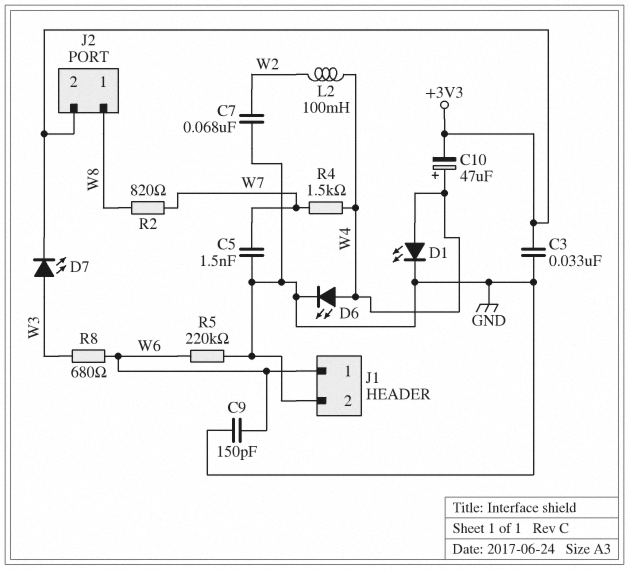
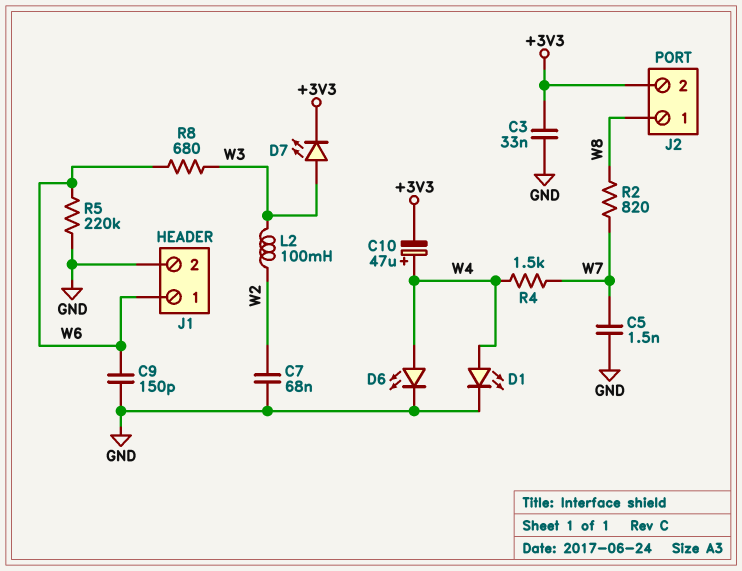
L2: 100mH (W2, W4) -> 100mH (W2, W3)

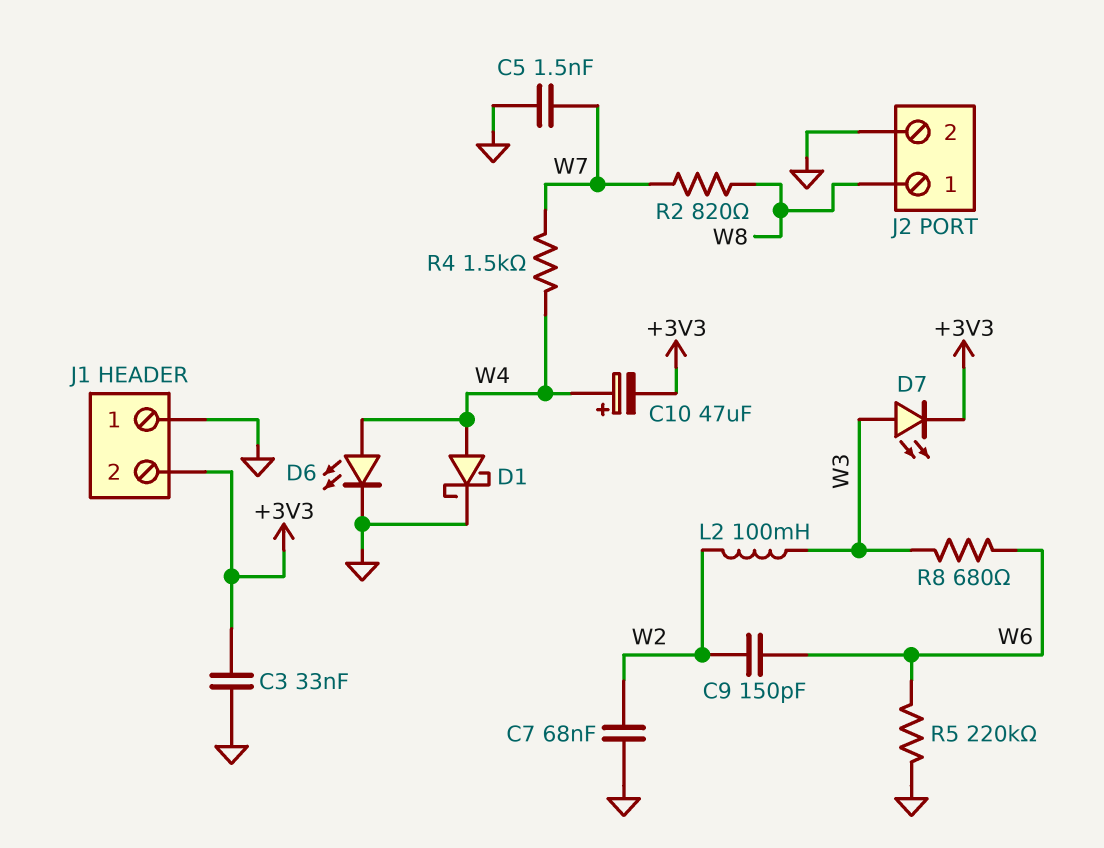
C9: 150pF (GND, W6) -> 150pF (W2, W6)
D1: LED (A W4, K GND) -> schottky (A W4, K GND)
J1 pin 1: W6 -> GND
J1 pin 2: GND -> +3V3
J2 pin 2: +3V3 -> GND

